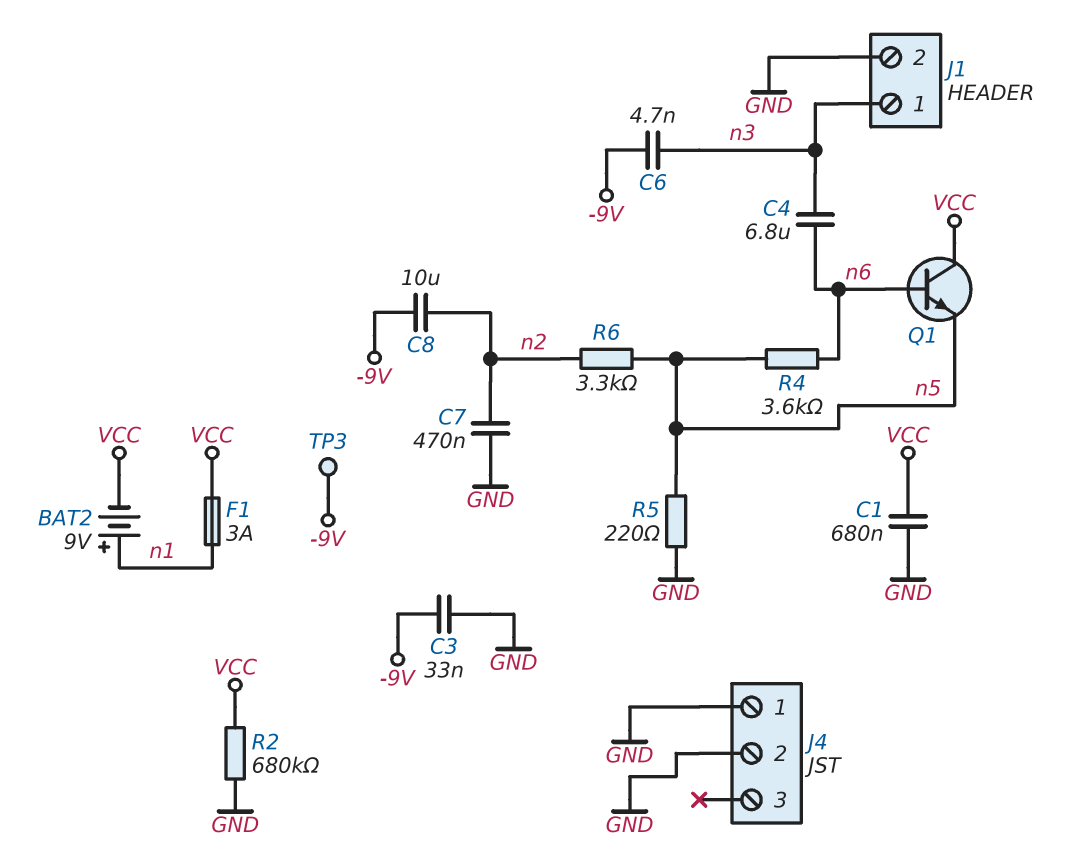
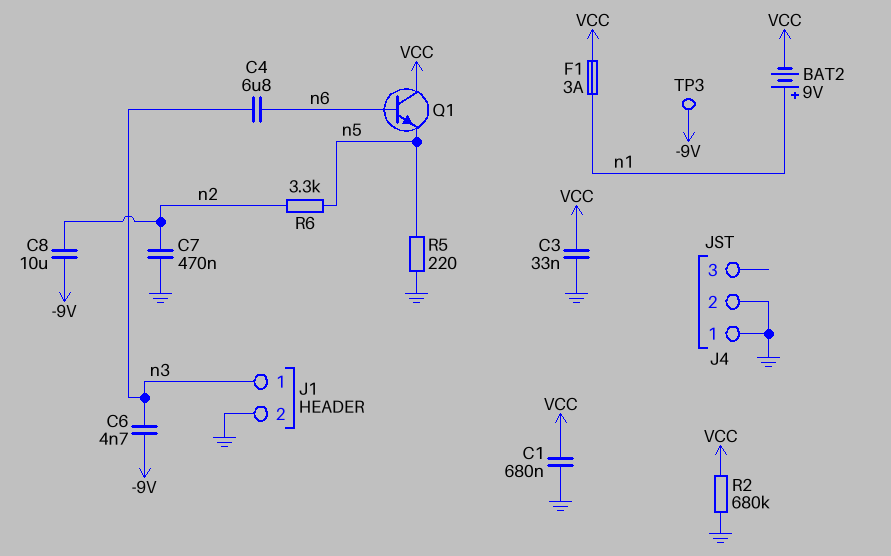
C3: 33nF (-9V, GND) -> 33nF (GND, VCC)
R4: 3.6k (n5, n6) -> none

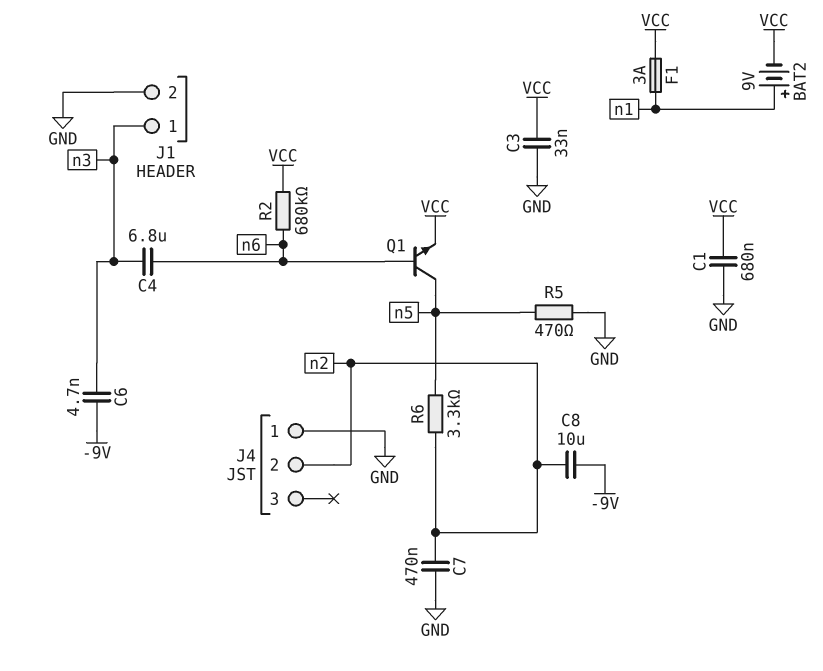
J4 pin 2: GND -> n2
Q1: NPN (B n6, C VCC, E n5) -> NPN (B n6, C n5, E VCC)
R2: 680k (GND, VCC) -> 680k (VCC, n6)
R5: 220 (GND, n5) -> 470 (GND, n5)
TP3: test point (-9V) -> none

